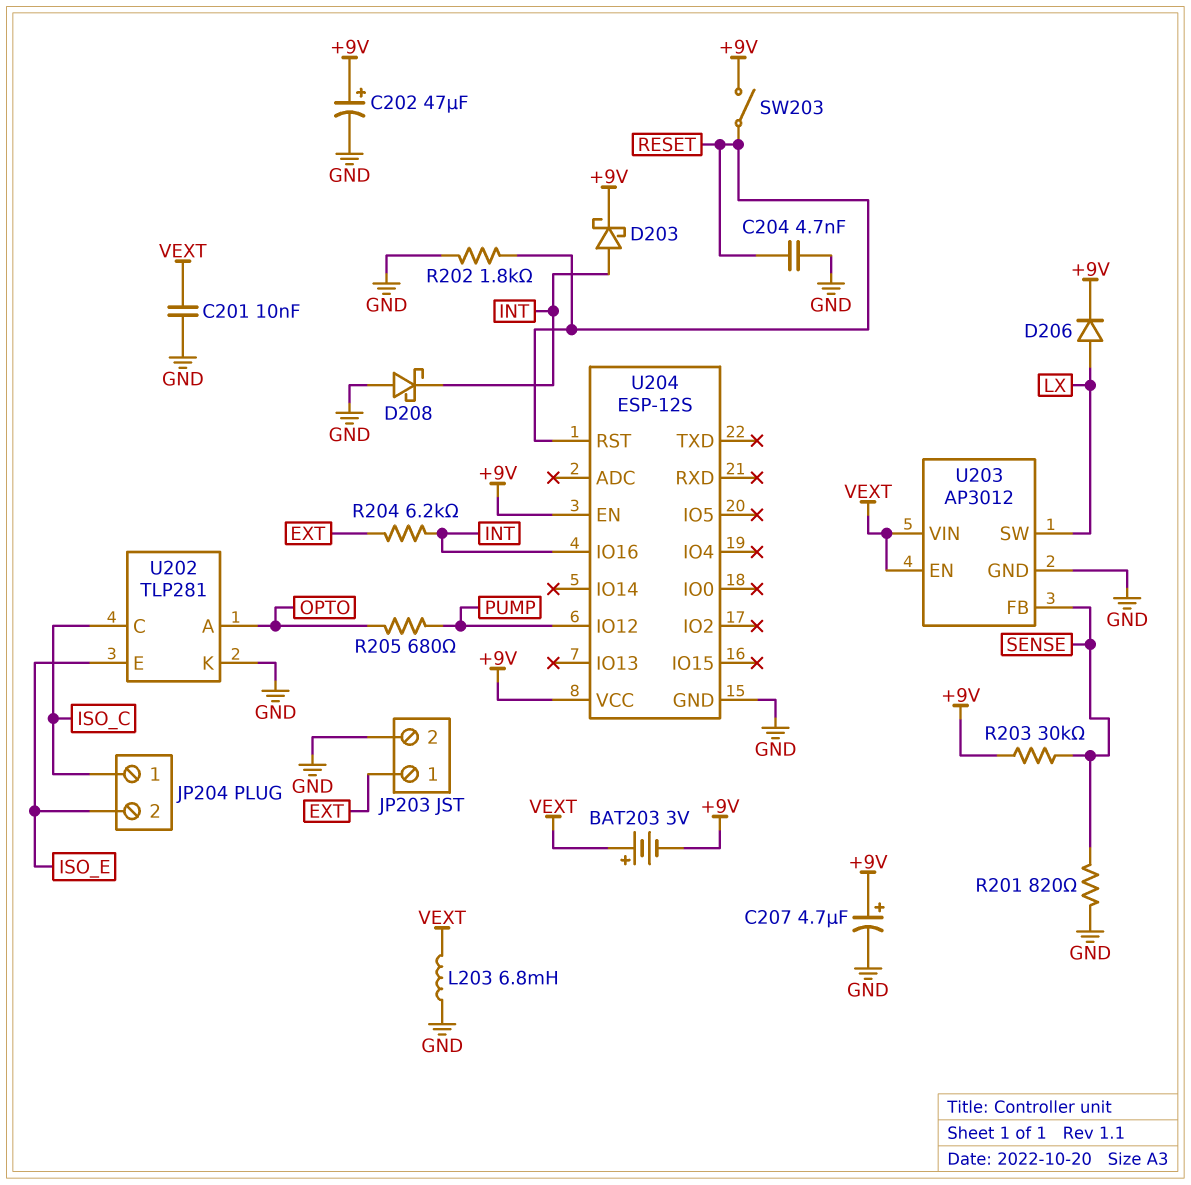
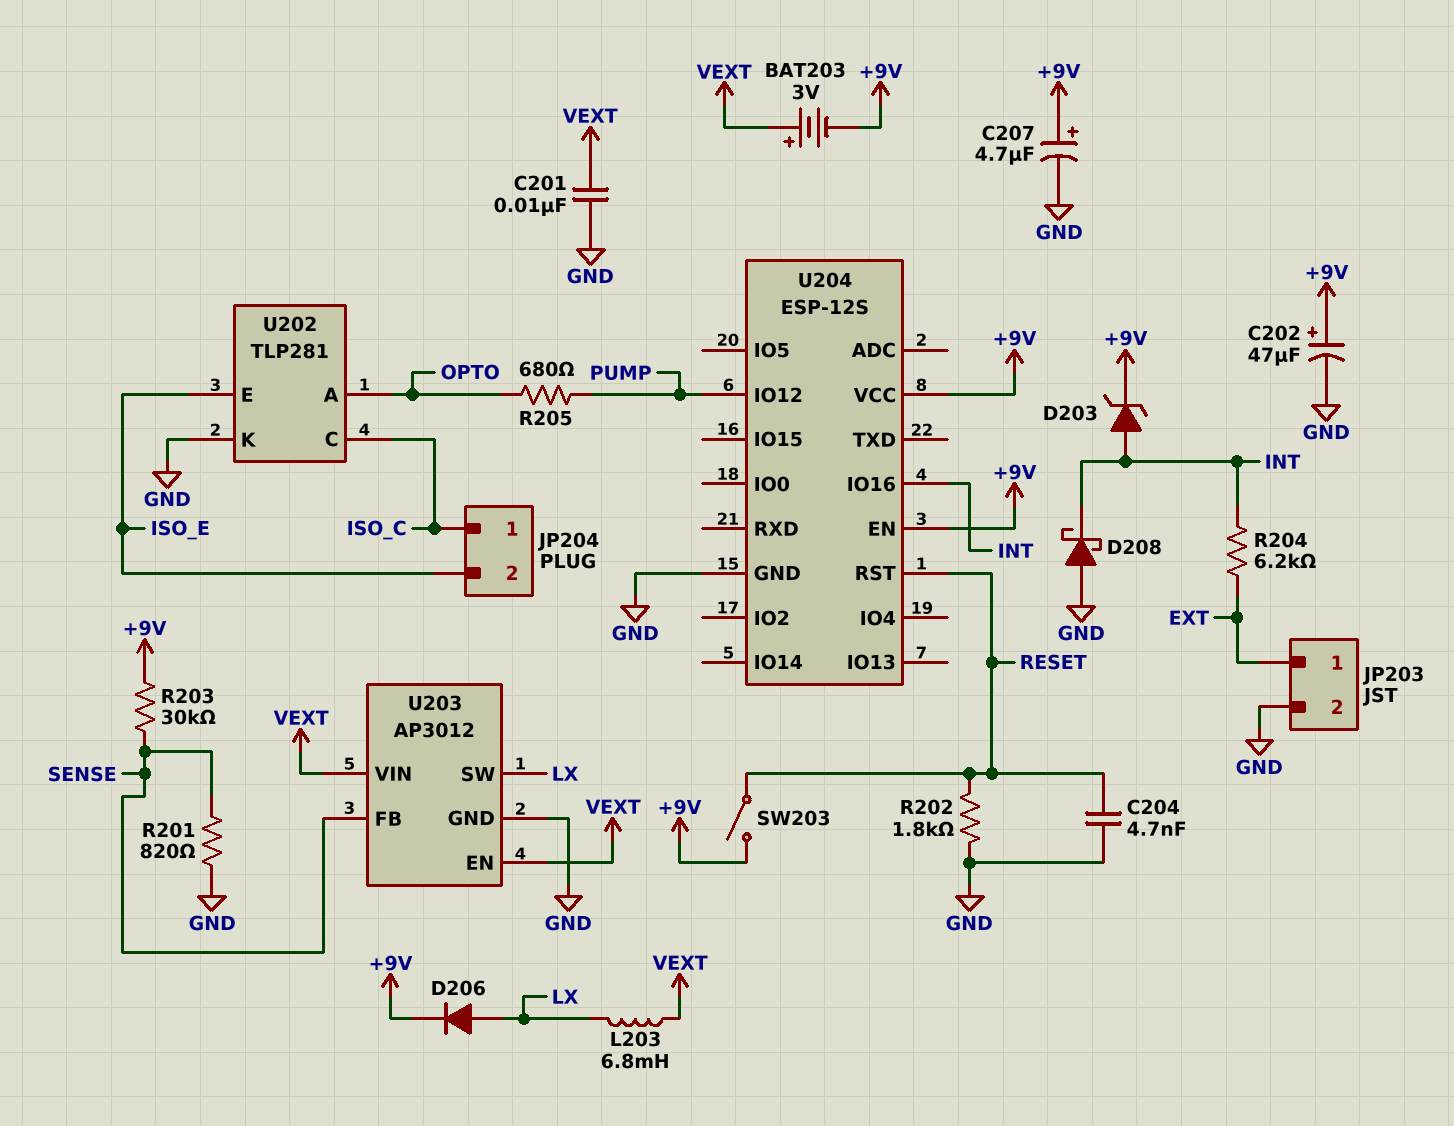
D203: schottky (A INT, K +9V) -> zener (A INT, K +9V)
L203: 6.8mH (GND, VEXT) -> 6.8mH (LX, VEXT)

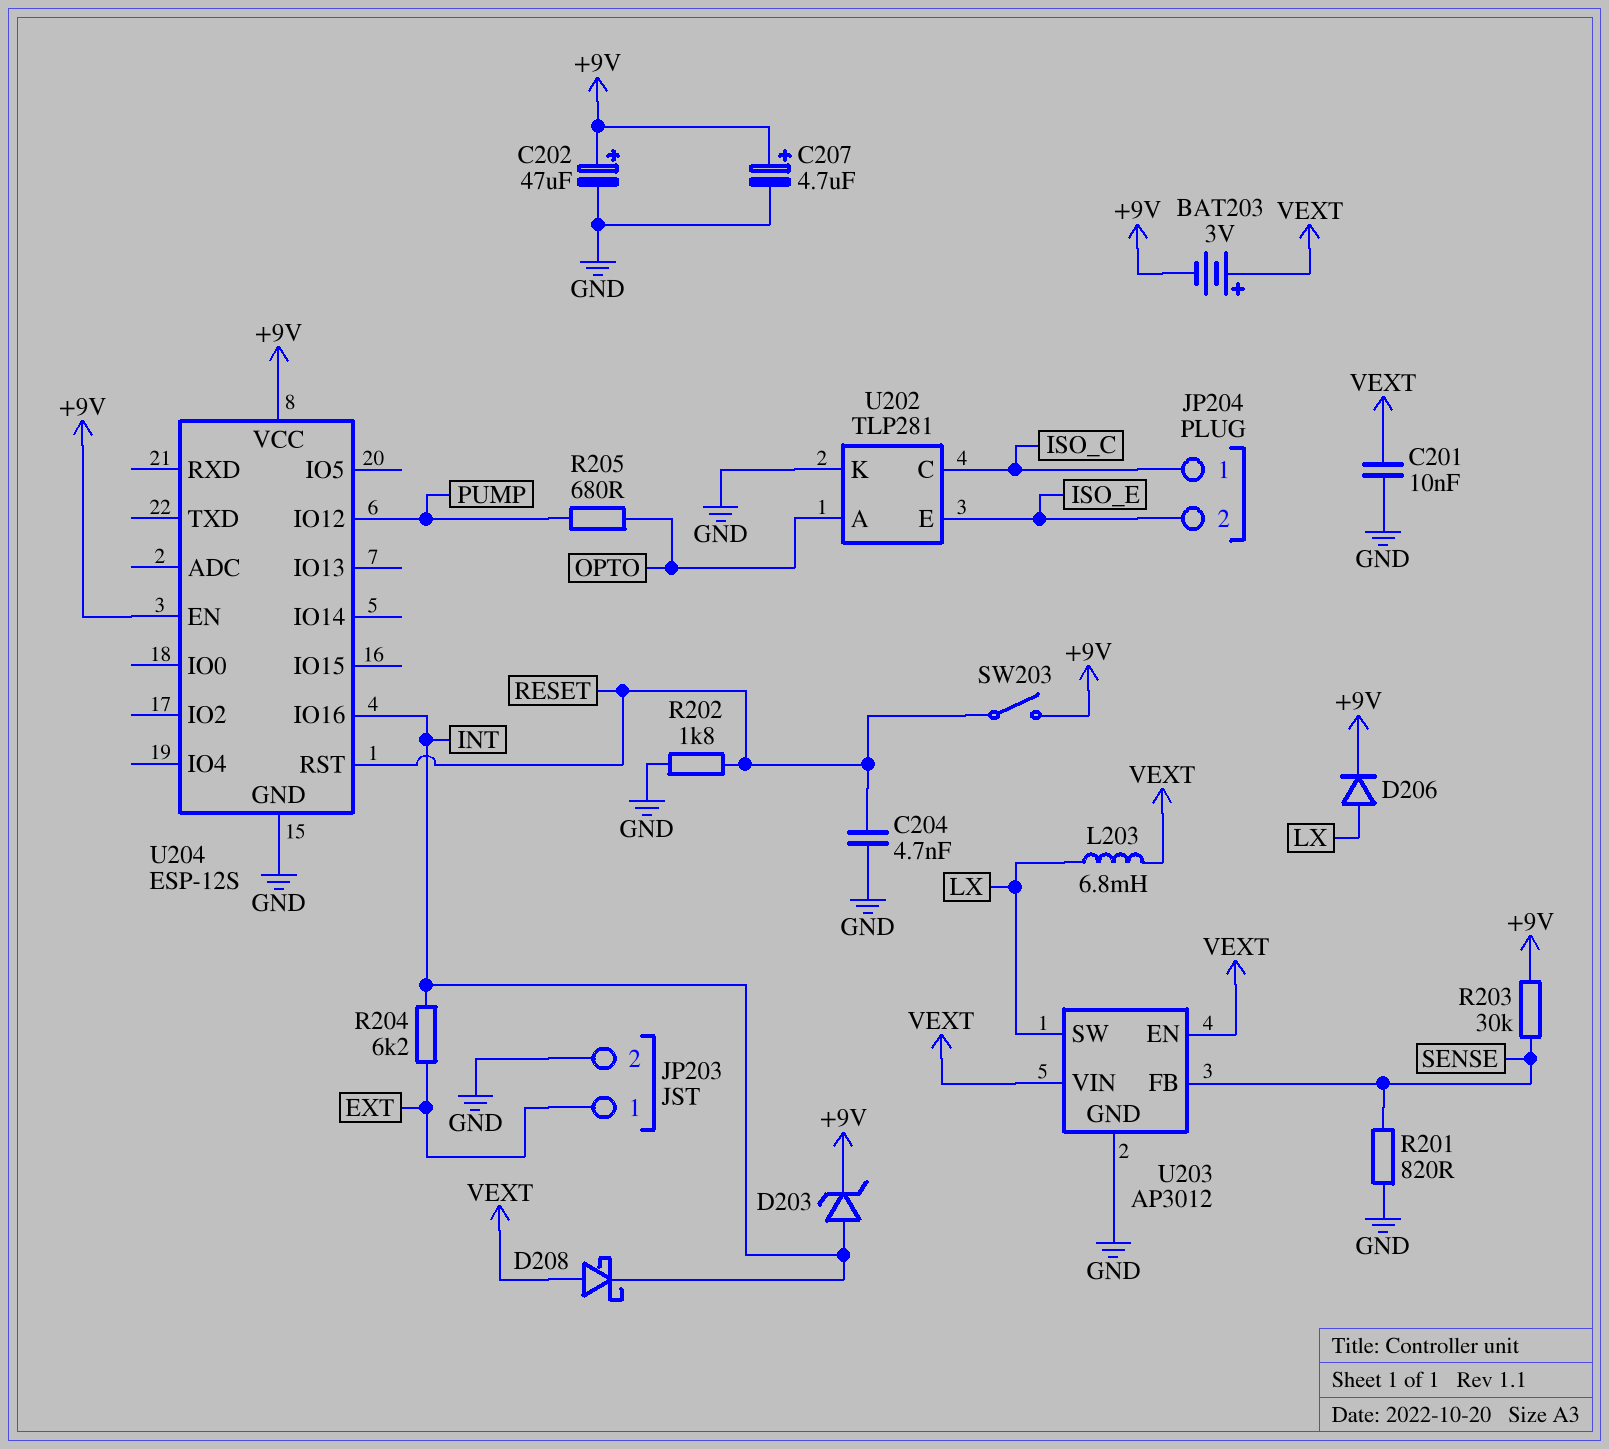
D208: schottky (A GND, K INT) -> schottky (A VEXT, K INT)

